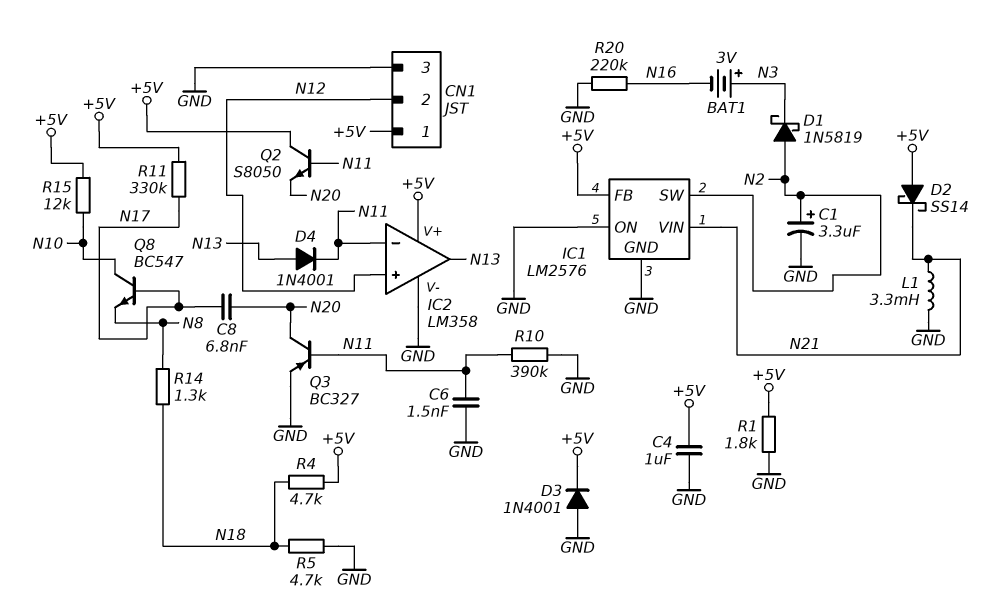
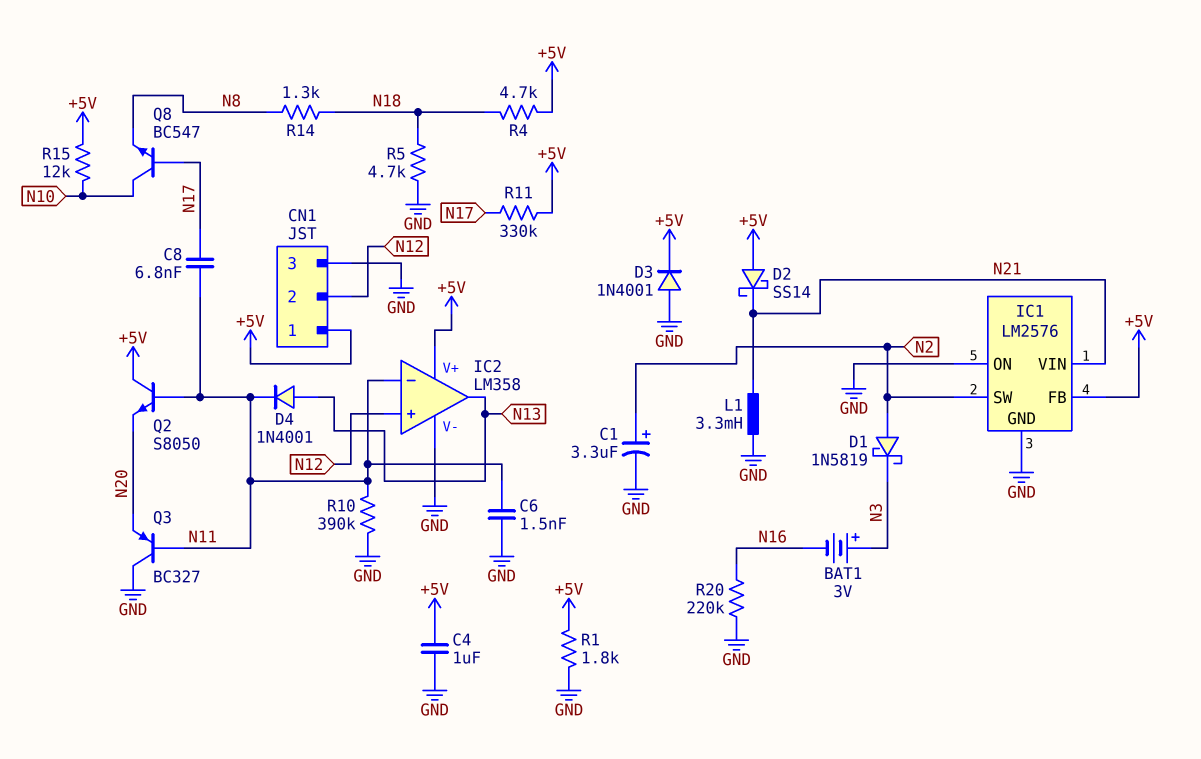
C8: 6.8nF (N17, N20) -> 6.8nF (N11, N17)
Q3: PNP BC327 (B N11, C N20, E GND) -> PNP BC327 (B N11, C GND, E N20)

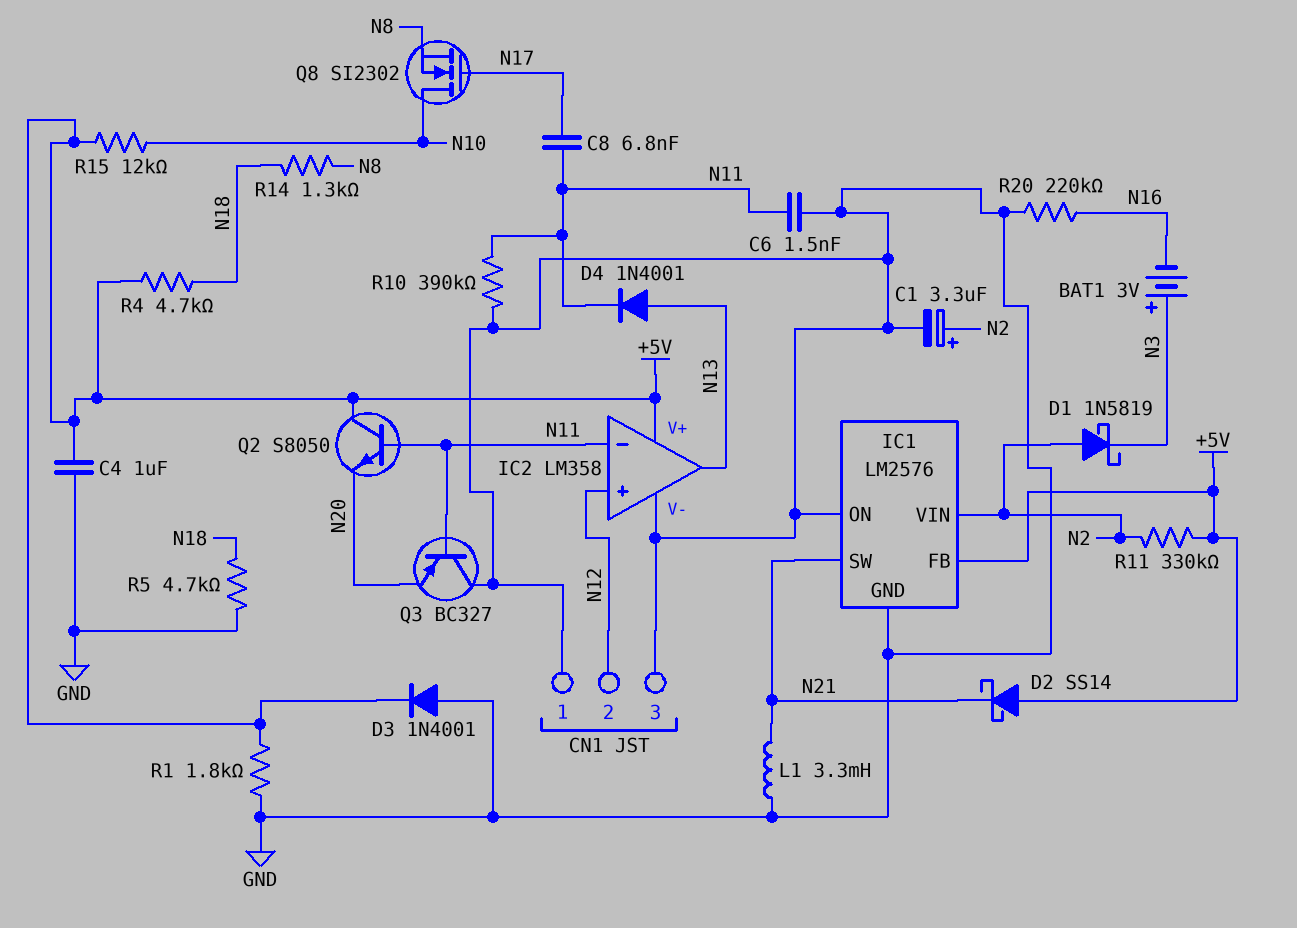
CN1 pin 1: +5V -> GND
IC1 pin SW: N2 -> N21
IC1 pin VIN: N21 -> N2
Q8: NPN BC547 (B N17, C N10, E N8) -> NMOS SI2302 (G N17, D N10, S N8)
R11: 330k (+5V, N17) -> 330k (+5V, N2)

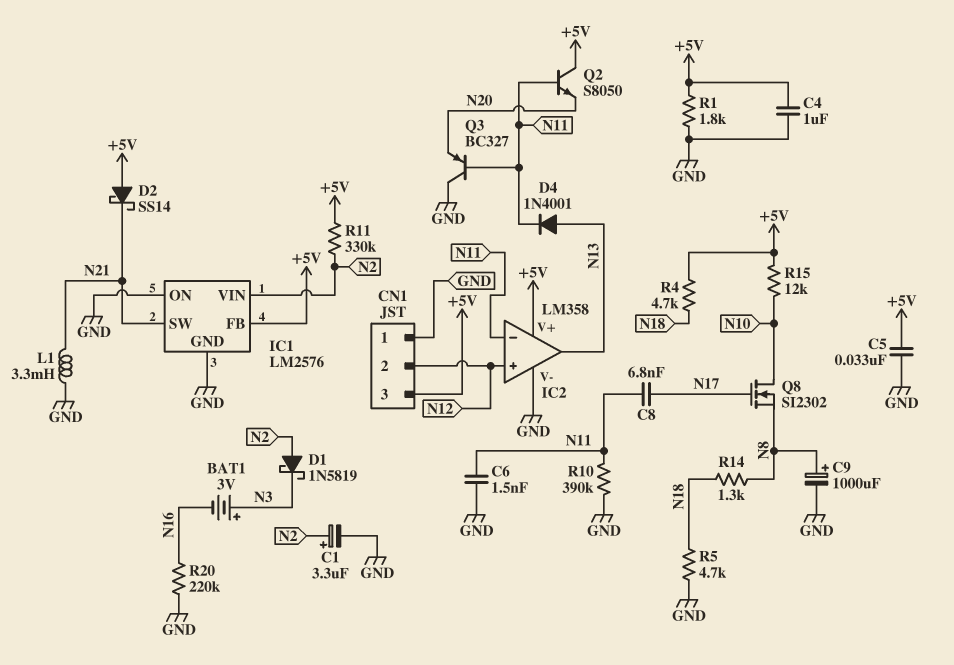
C5: none -> 33nF (+5V, GND)
C9: none -> 1000uF (plus N8, minus GND)
CN1 pin 3: GND -> +5V
D3: diode 1N4001 (A GND, K +5V) -> none

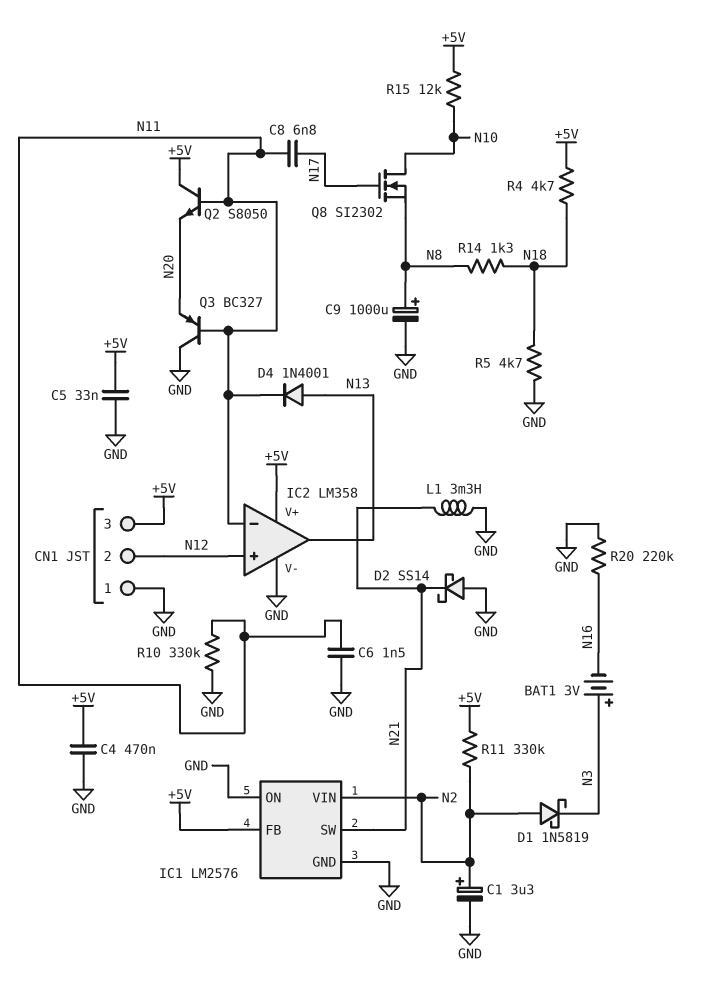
C4: 1uF (+5V, GND) -> 470nF (+5V, GND)
D2: schottky SS14 (A +5V, K N21) -> schottky SS14 (A GND, K N21)
R1: 1.8k (+5V, GND) -> none
R10: 390k (GND, N11) -> 330k (GND, N11)

